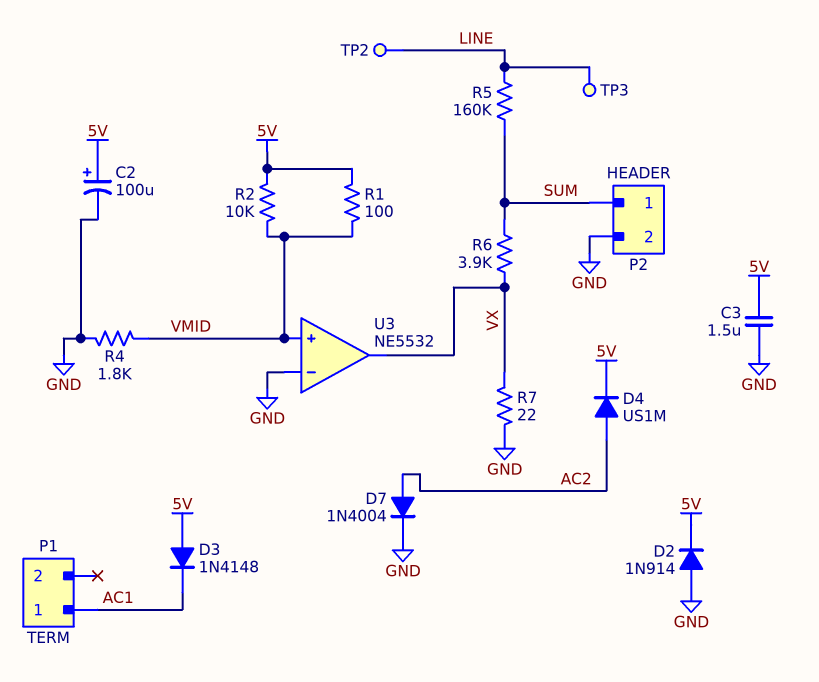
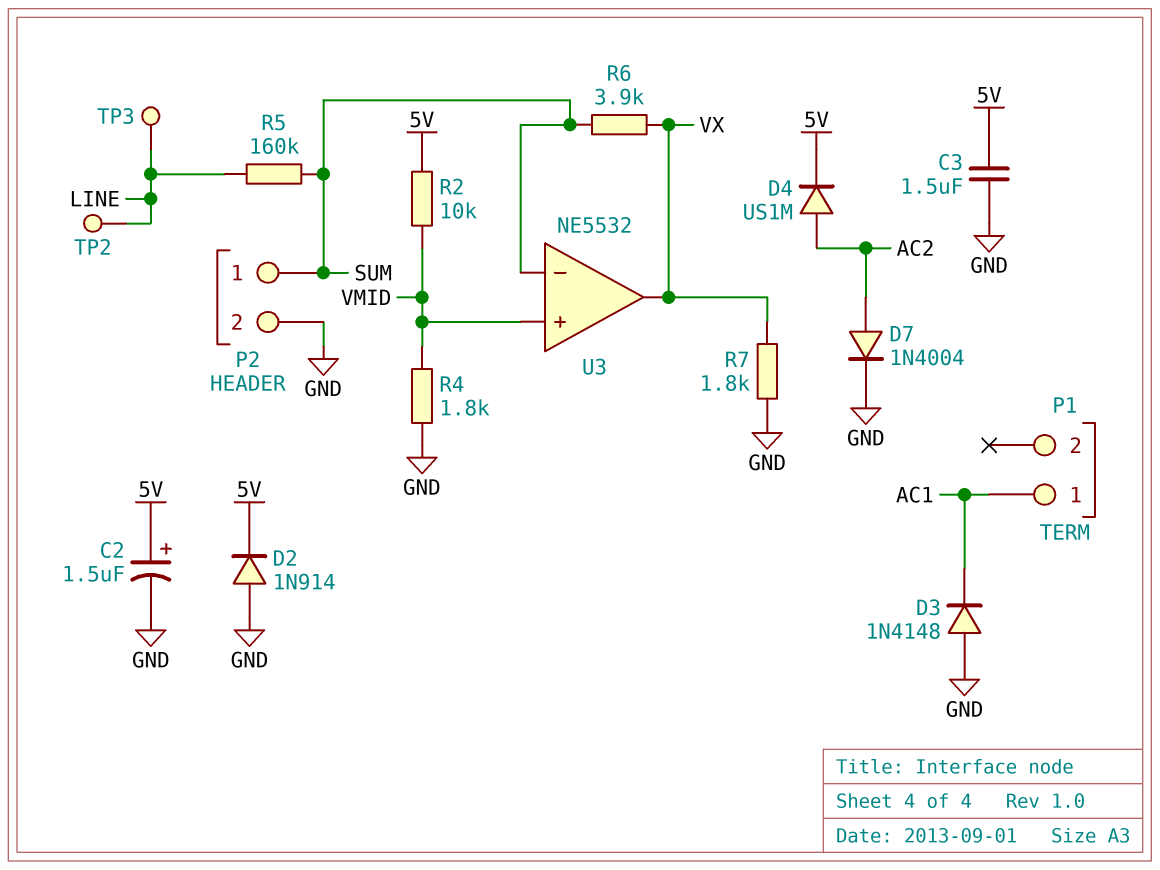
C2: 100uF (plus 5V, minus GND) -> 1.5uF (plus 5V, minus GND)
D3: diode 1N4148 (A 5V, K AC1) -> diode 1N4148 (A GND, K AC1)
R1: 100 (5V, VMID) -> none
R7: 22 (GND, VX) -> 1.8k (GND, VX)
U3 pin in-: GND -> SUM

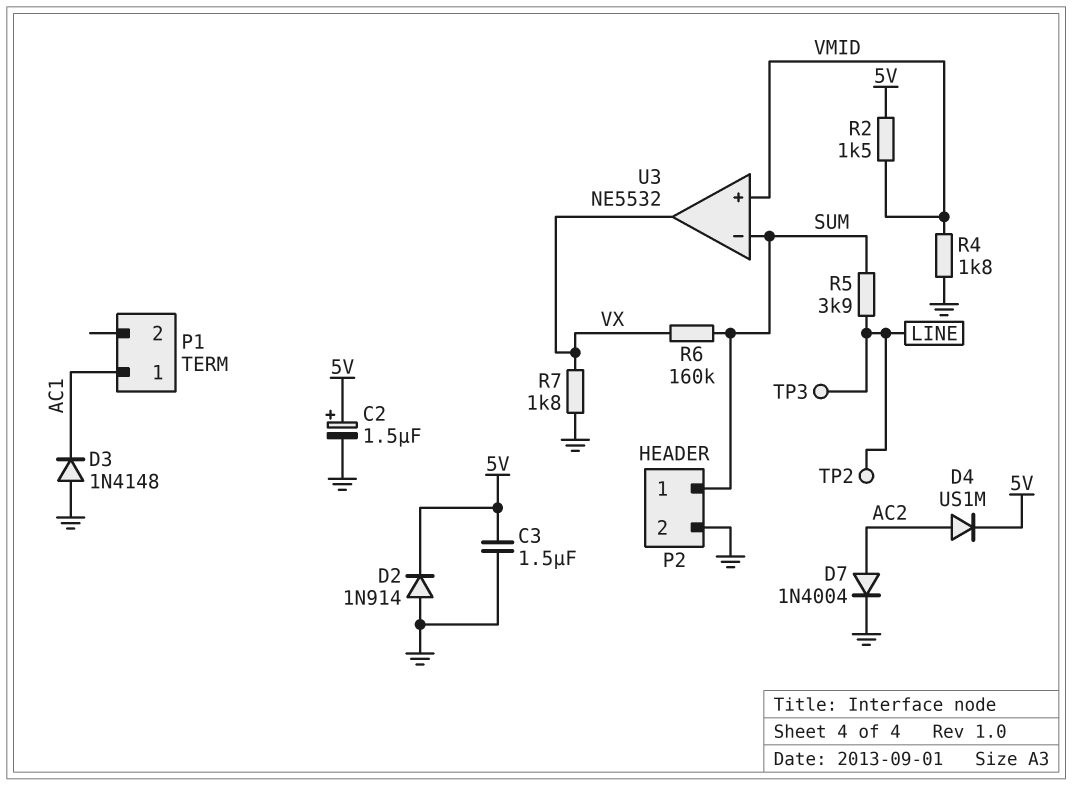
R2: 10k (5V, VMID) -> 1.5k (5V, VMID)
R5: 160k (LINE, SUM) -> 3.9k (LINE, SUM)
R6: 3.9k (SUM, VX) -> 160k (SUM, VX)

